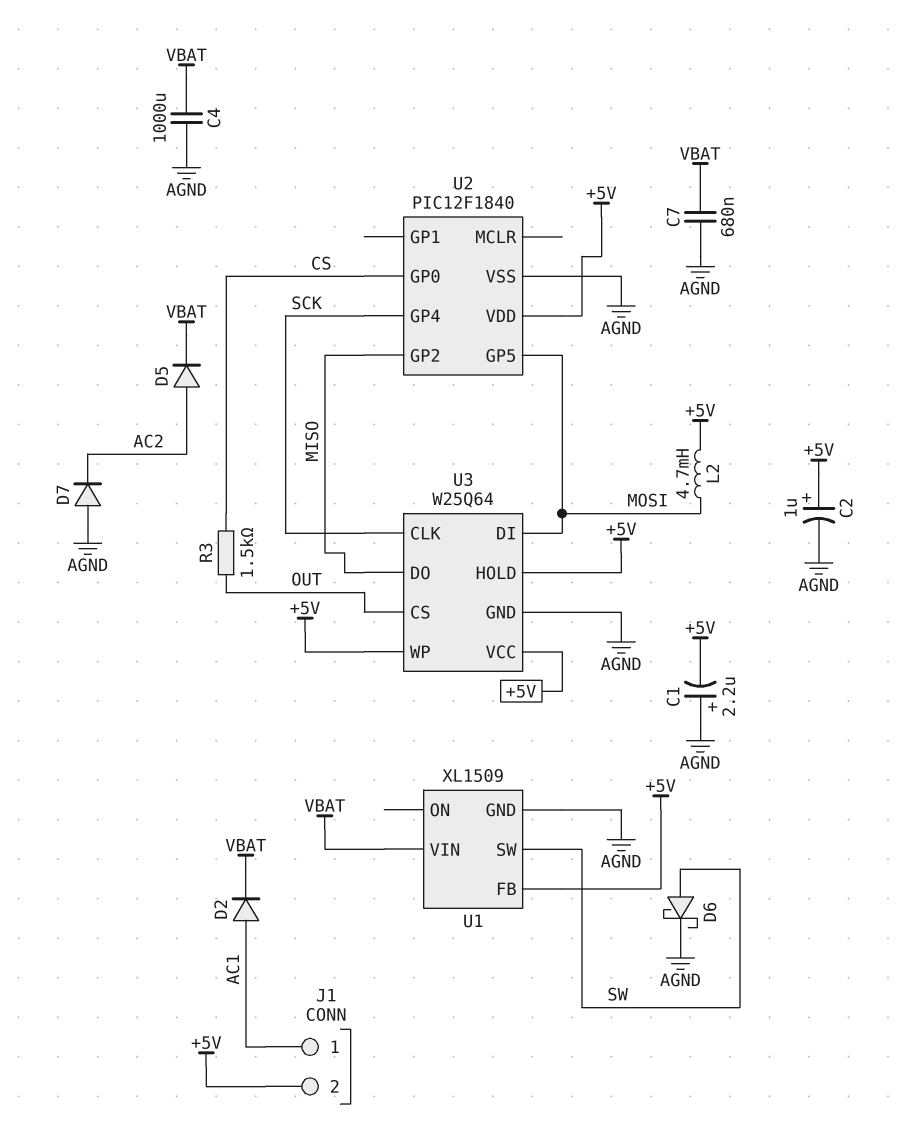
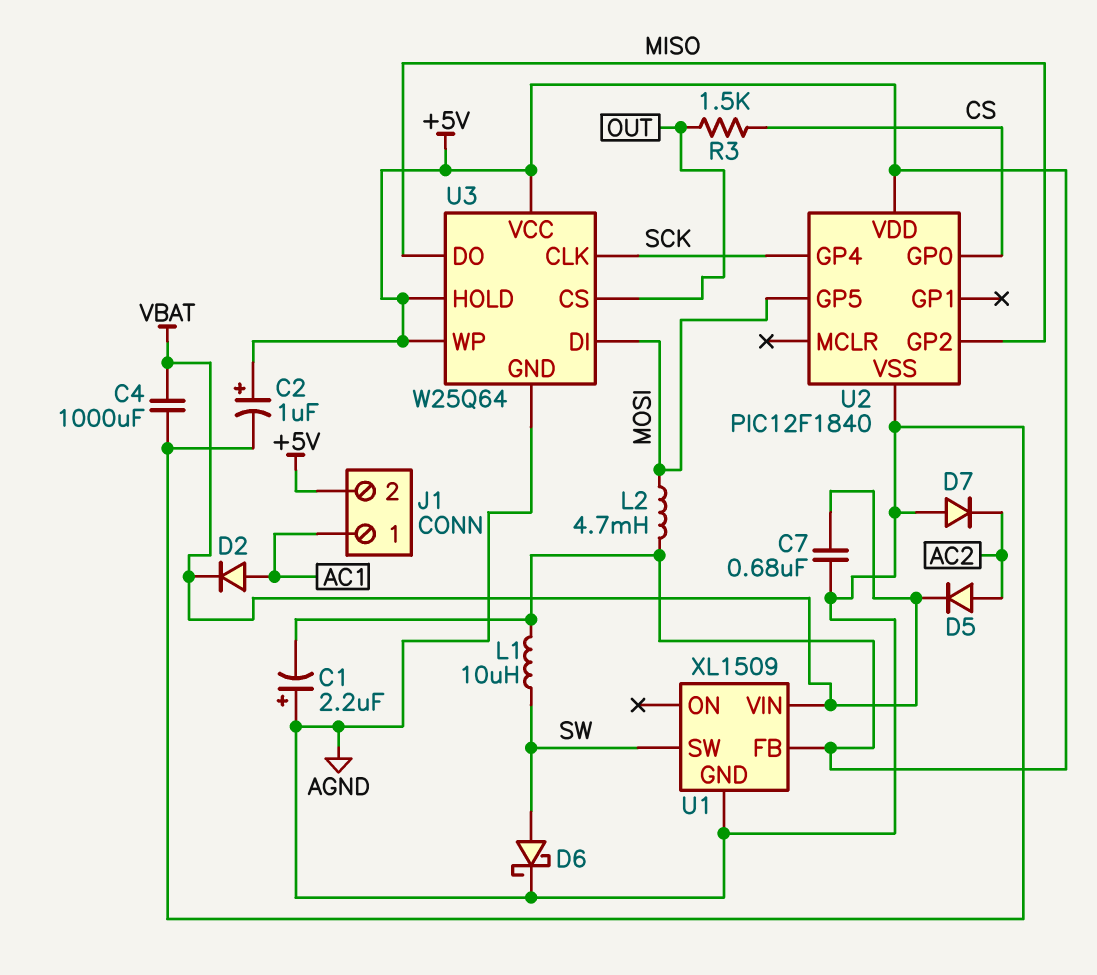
L1: none -> 10uH (+5V, SW)

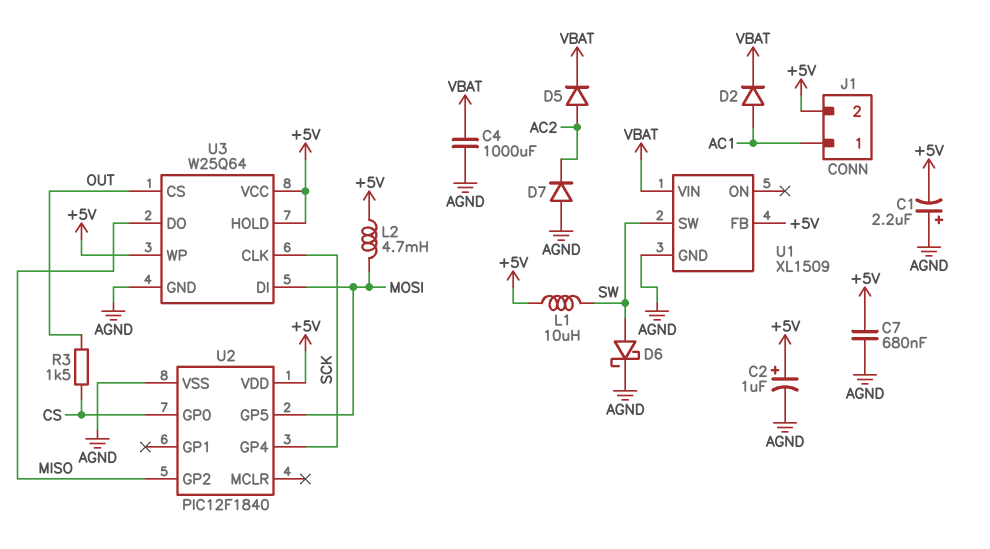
C7: 680nF (AGND, VBAT) -> 680nF (+5V, AGND)

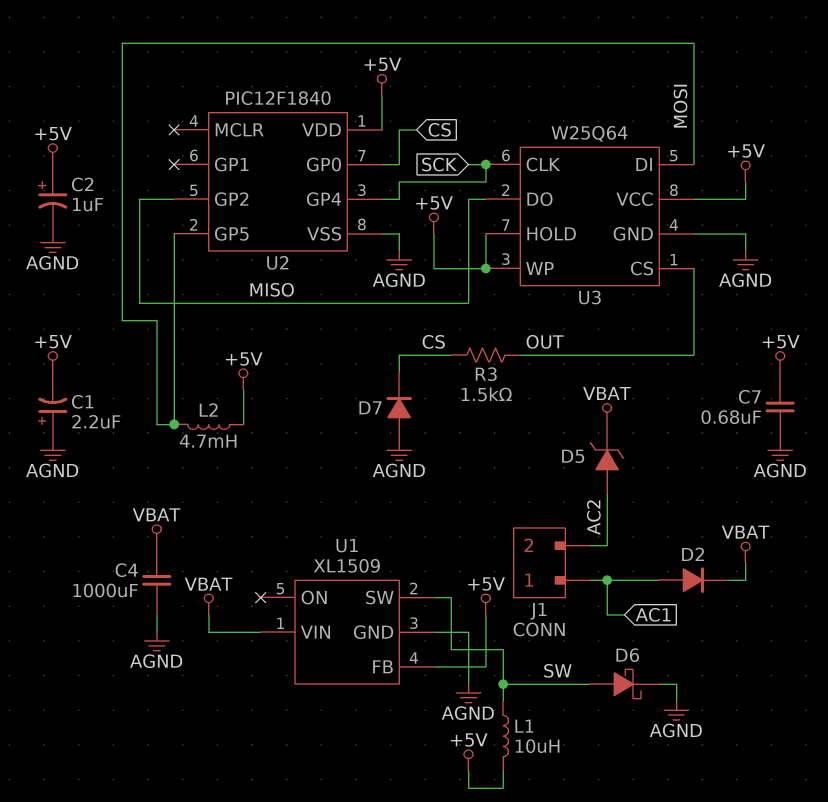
D5: diode (A AC2, K VBAT) -> zener (A AC2, K VBAT)
D7: diode (A AGND, K AC2) -> diode (A AGND, K CS)
J1 pin 2: +5V -> AC2

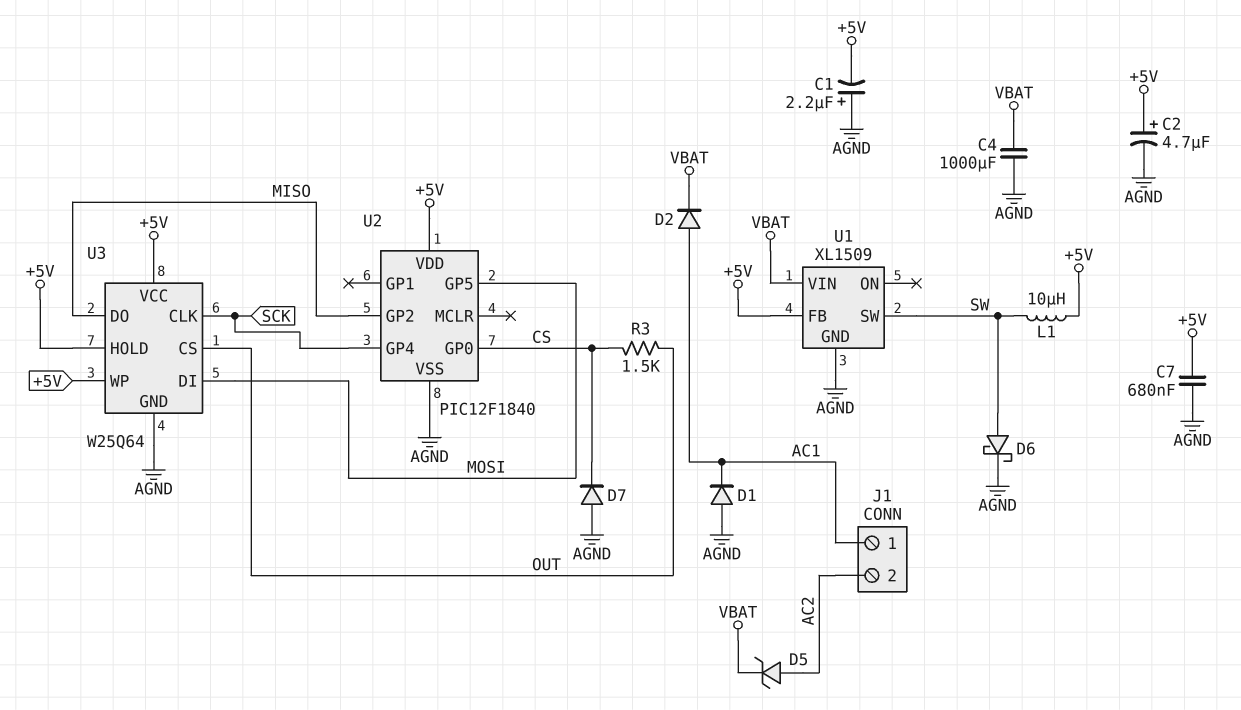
C2: 1uF (plus +5V, minus AGND) -> 4.7uF (plus +5V, minus AGND)
D1: none -> diode (A AGND, K AC1)
L2: 4.7mH (+5V, MOSI) -> none

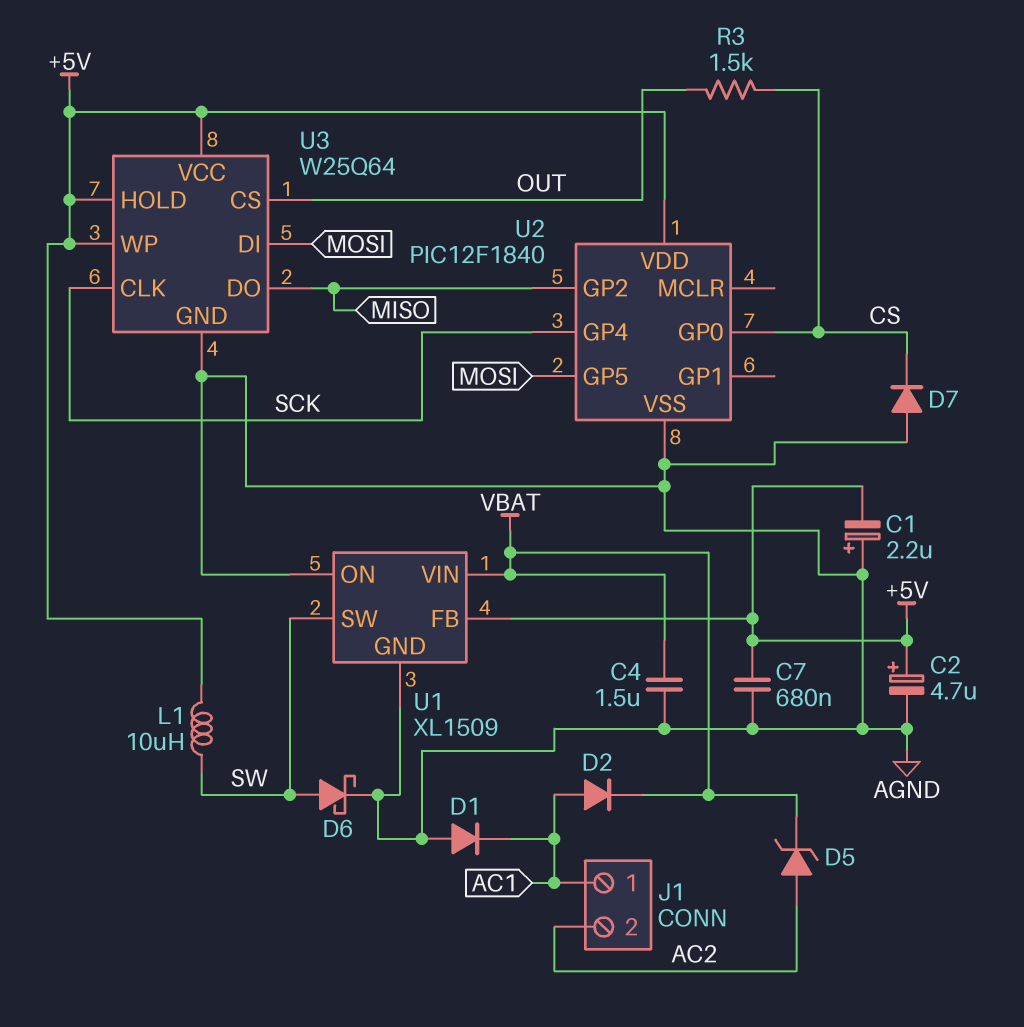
C4: 1000uF (AGND, VBAT) -> 1.5uF (AGND, VBAT)
U1 pin ON: none -> AGND

